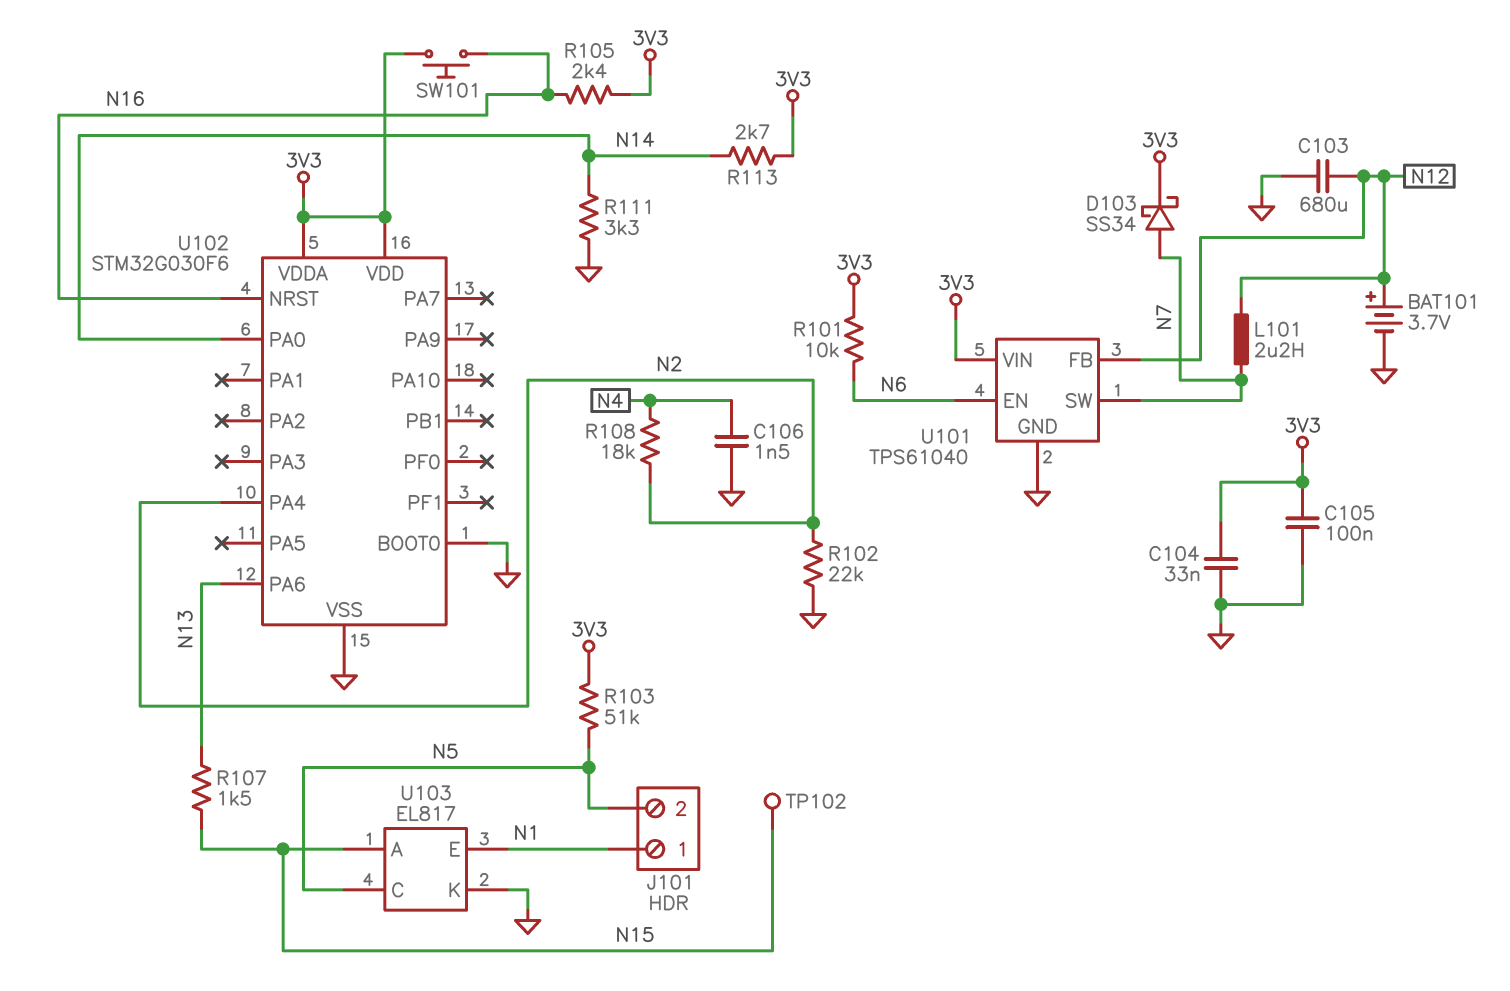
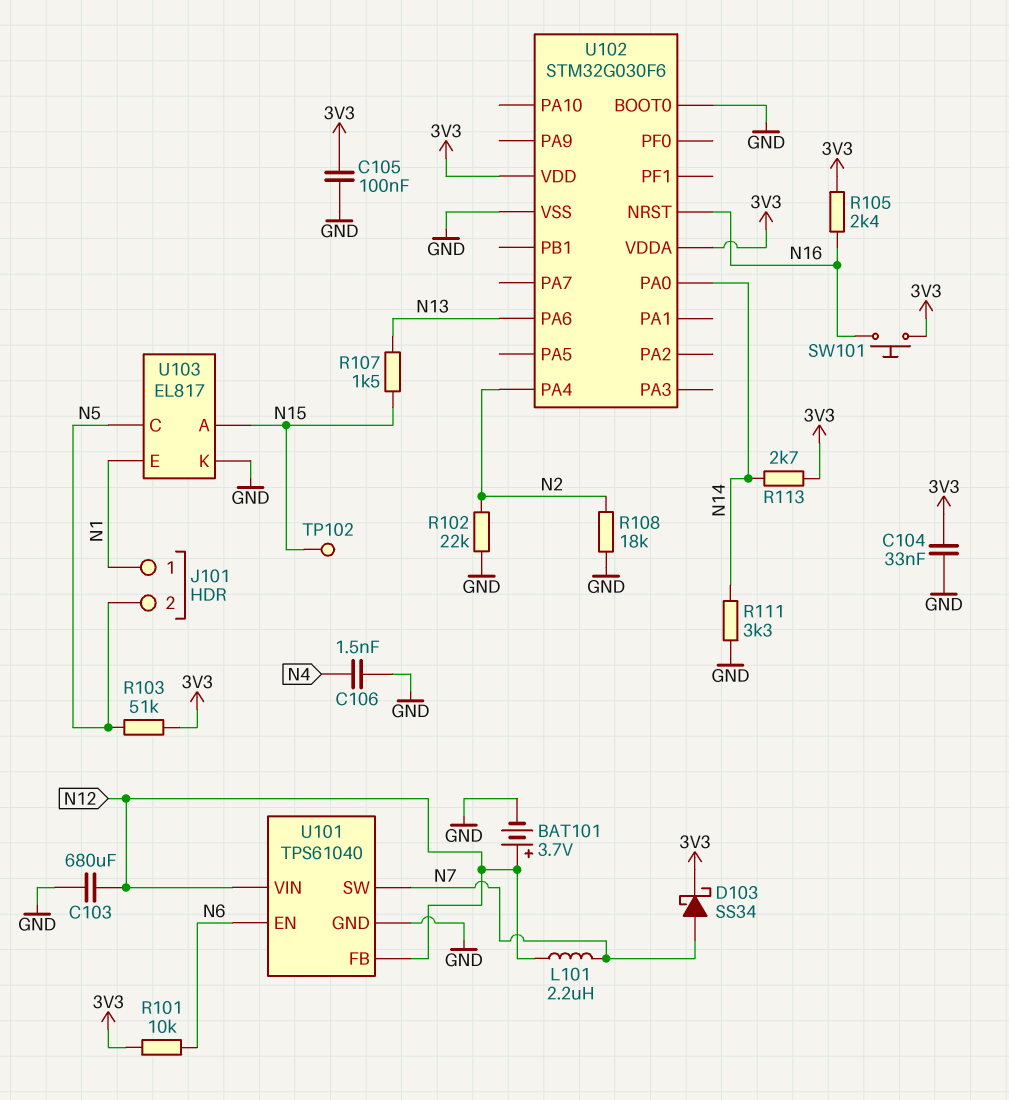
R108: 18k (N2, N4) -> 18k (GND, N2)
U101 pin VIN: 3V3 -> N12

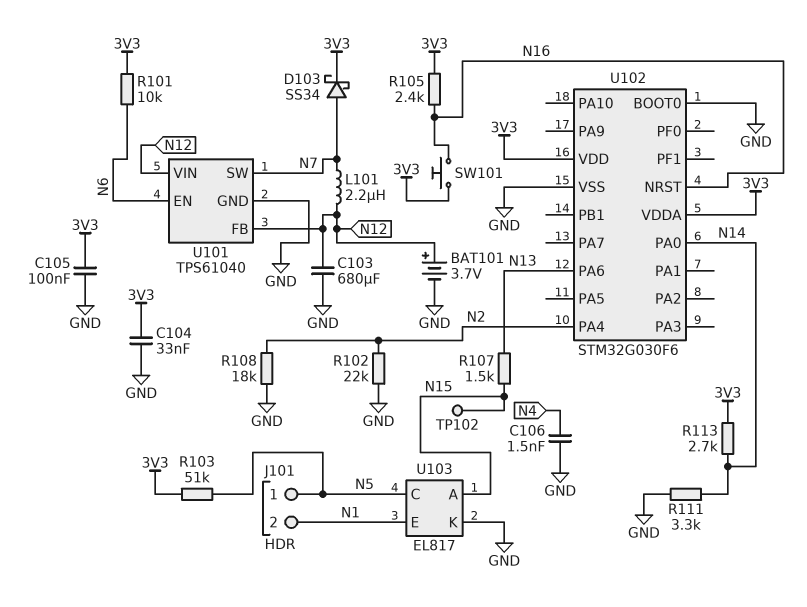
J101 pin 1: N1 -> N5
J101 pin 2: N5 -> N1

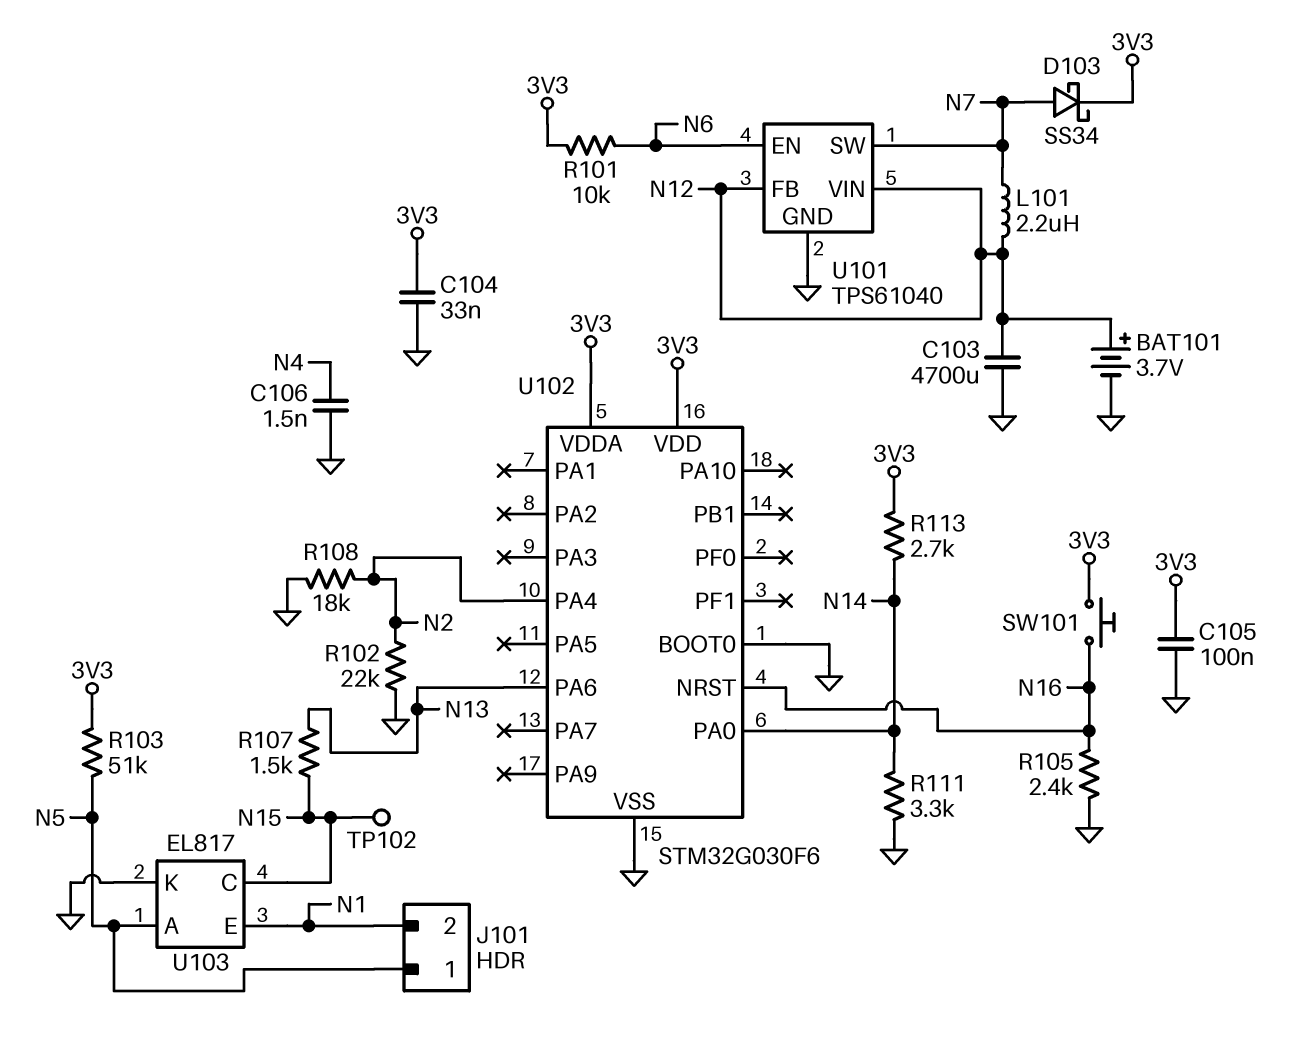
C103: 680uF (GND, N12) -> 4700uF (GND, N12)
R105: 2.4k (3V3, N16) -> 2.4k (GND, N16)
U103 pin A: N15 -> N5
U103 pin C: N5 -> N15

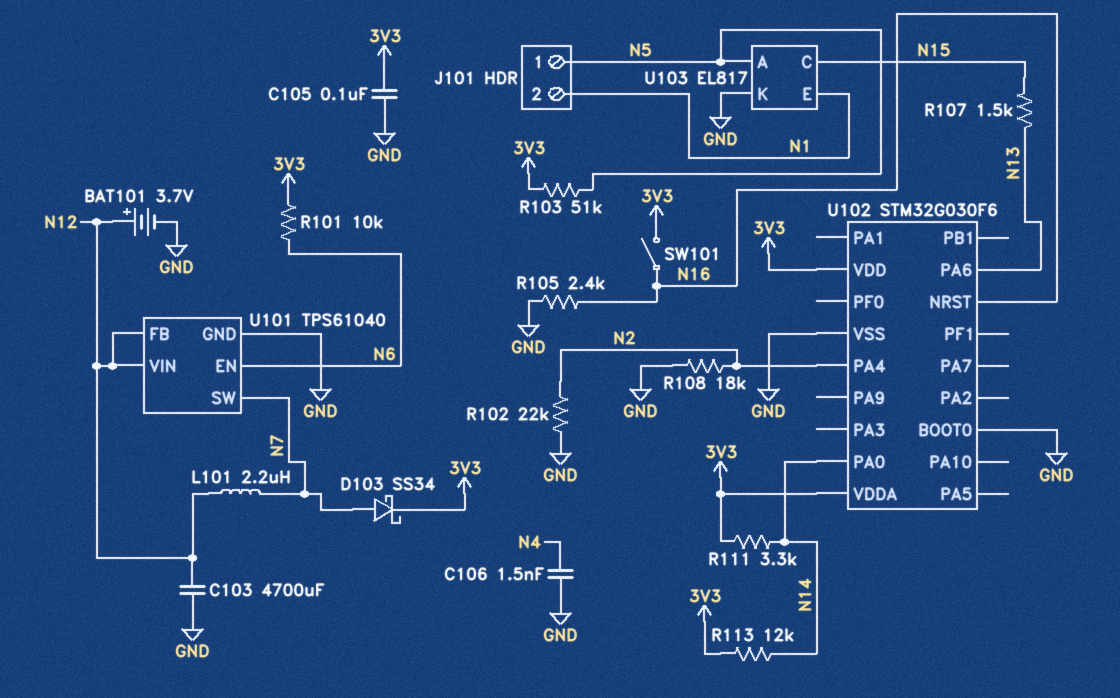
C104: 33nF (3V3, GND) -> none
R111: 3.3k (GND, N14) -> 3.3k (3V3, N14)
R113: 2.7k (3V3, N14) -> 12k (3V3, N14)
SW101: button (3V3, N16) -> switch (3V3, N16)
TP102: test point (N15) -> none

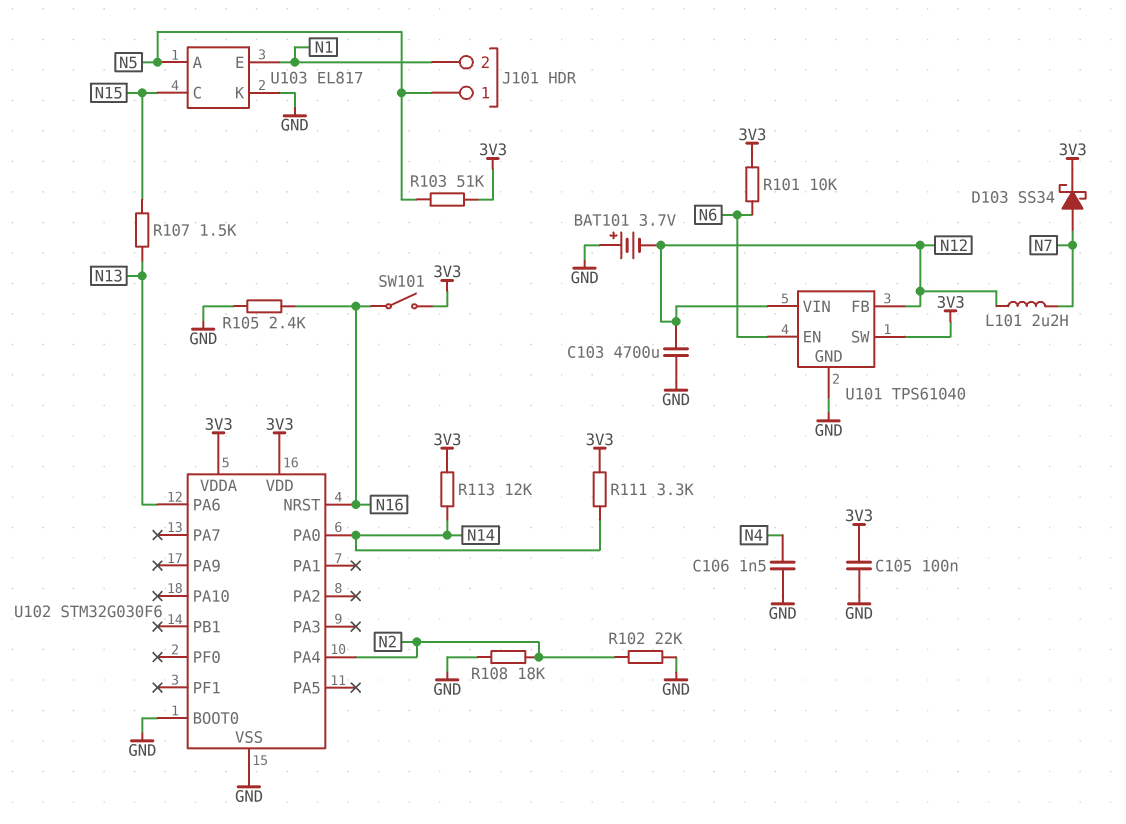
BAT101: 3.7V (plus N12, minus GND) -> 3.7V (plus GND, minus N12)
U101 pin SW: N7 -> 3V3

